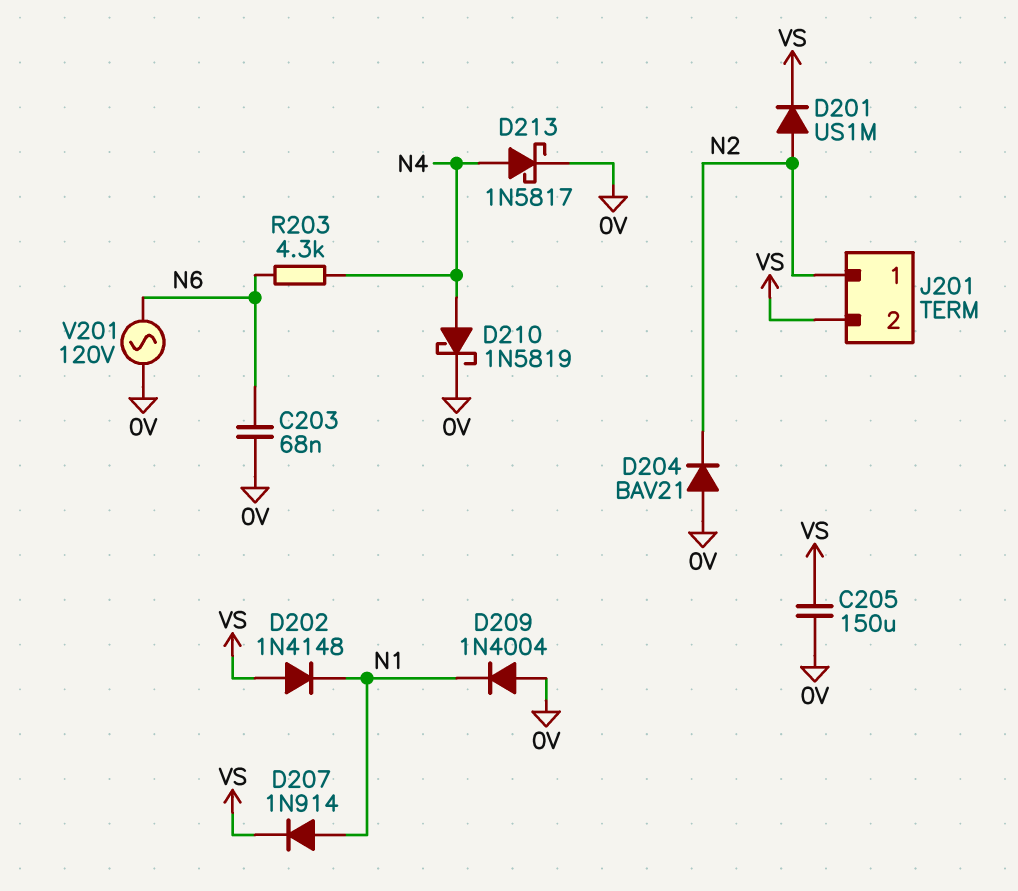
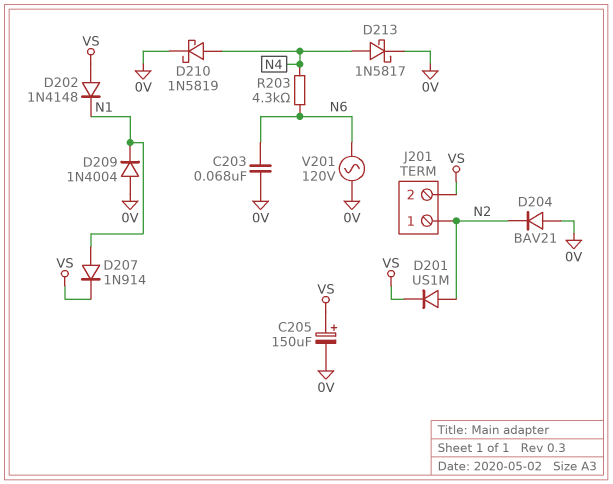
C205: 150uF (0V, VS) -> 150uF (plus VS, minus 0V)

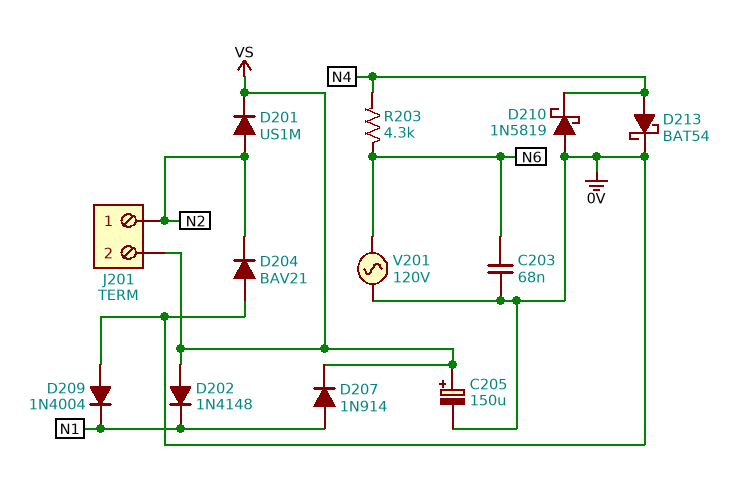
D210: schottky 1N5819 (A N4, K 0V) -> schottky 1N5819 (A 0V, K N4)
D213: schottky 1N5817 (A N4, K 0V) -> schottky BAT54 (A N4, K 0V)

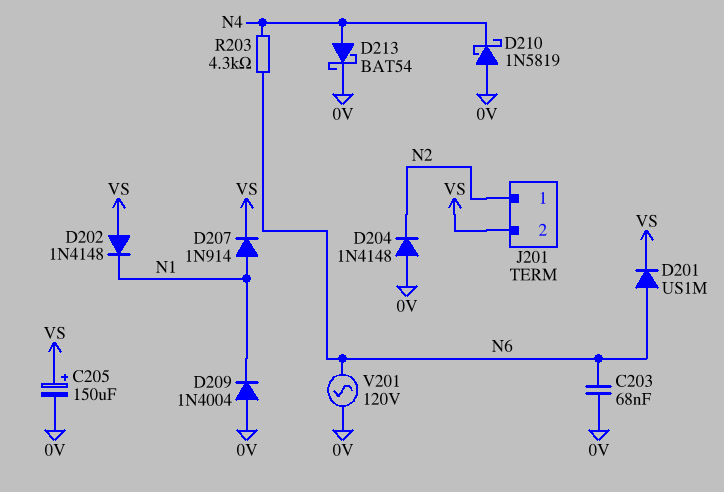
D201: diode US1M (A N2, K VS) -> diode US1M (A N6, K VS)
D204: diode BAV21 (A 0V, K N2) -> diode 1N4148 (A 0V, K N2)

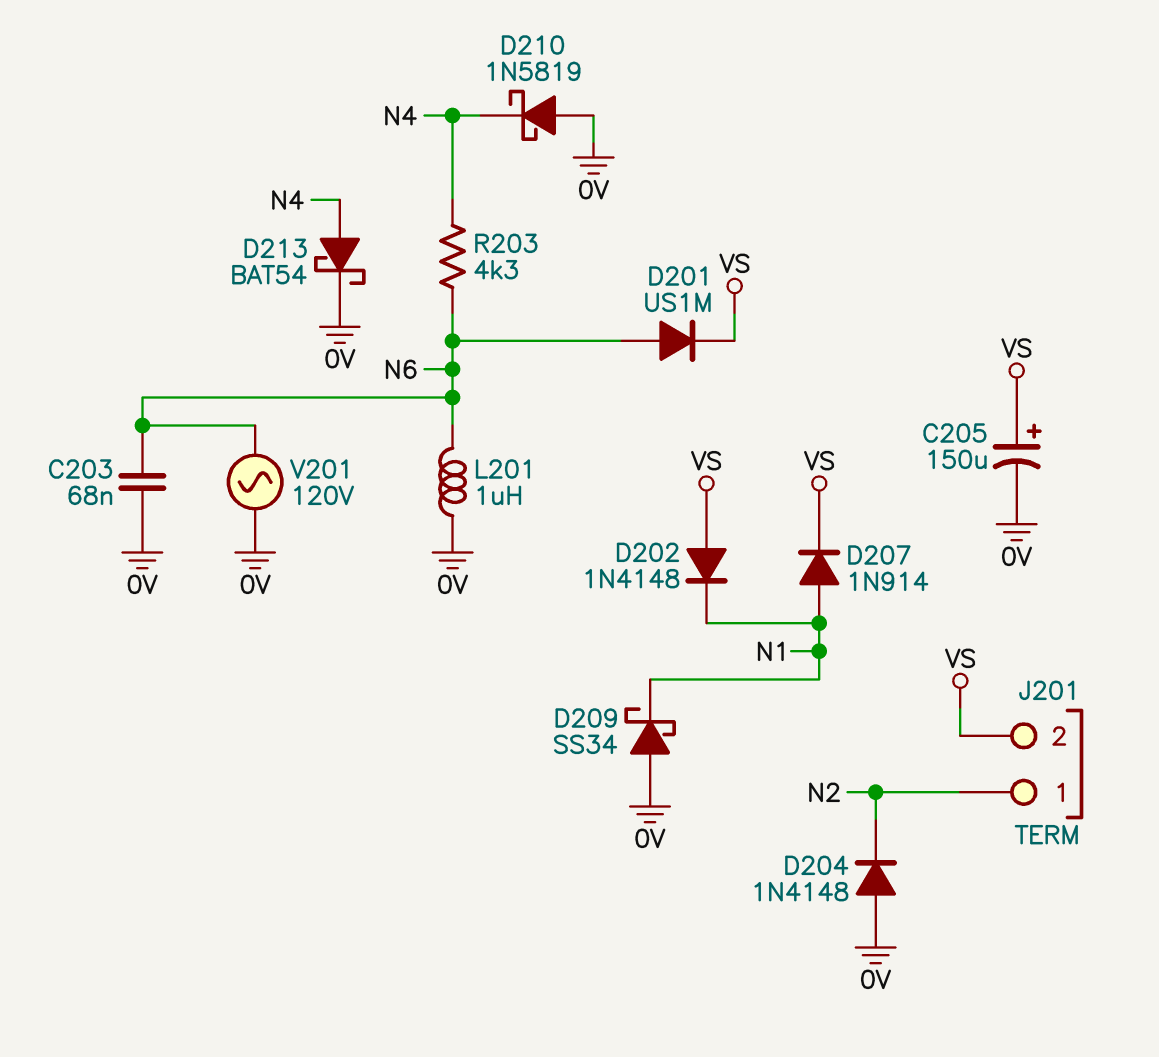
D209: diode 1N4004 (A 0V, K N1) -> schottky SS34 (A 0V, K N1)
L201: none -> 1uH (0V, N6)

